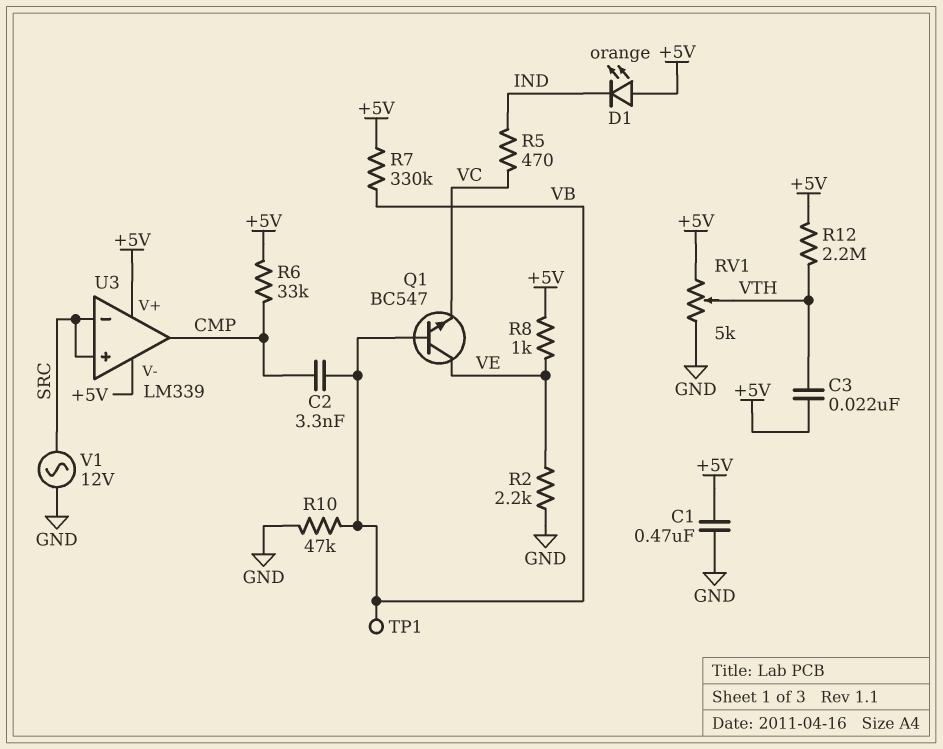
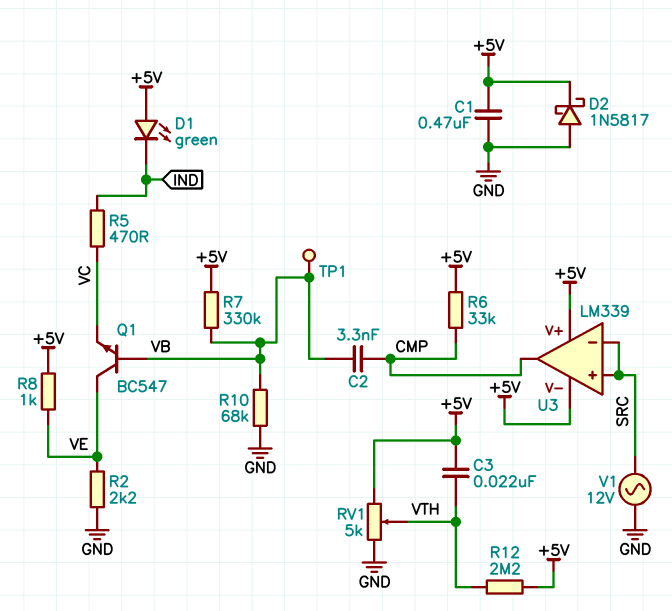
D1: LED orange (A +5V, K IND) -> LED green (A +5V, K IND)
D2: none -> schottky 1N5817 (A GND, K +5V)
R10: 47k (GND, VB) -> 68k (GND, VB)

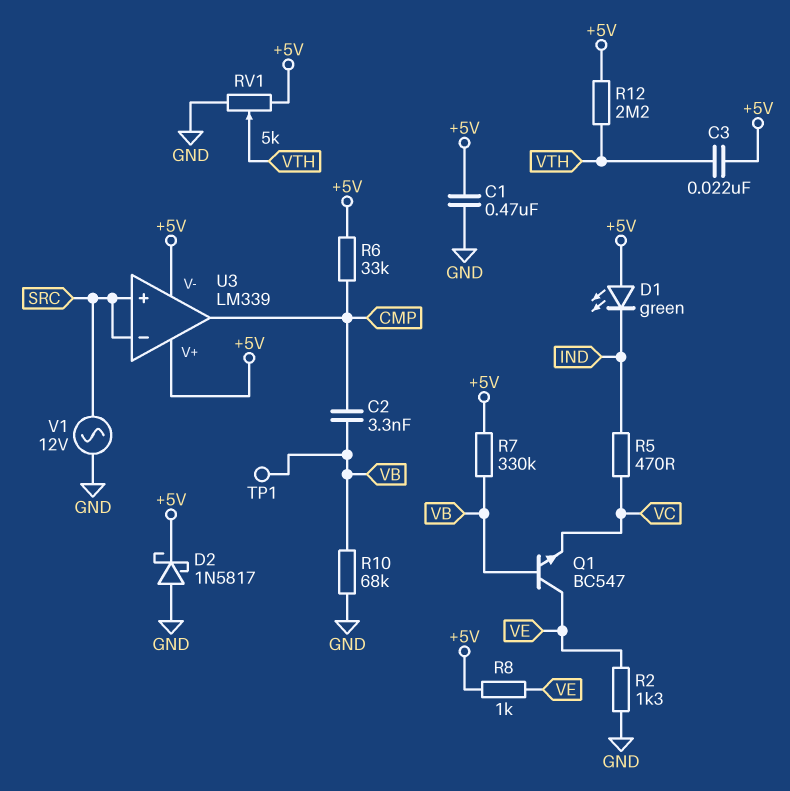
R2: 2.2k (GND, VE) -> 1.3k (GND, VE)

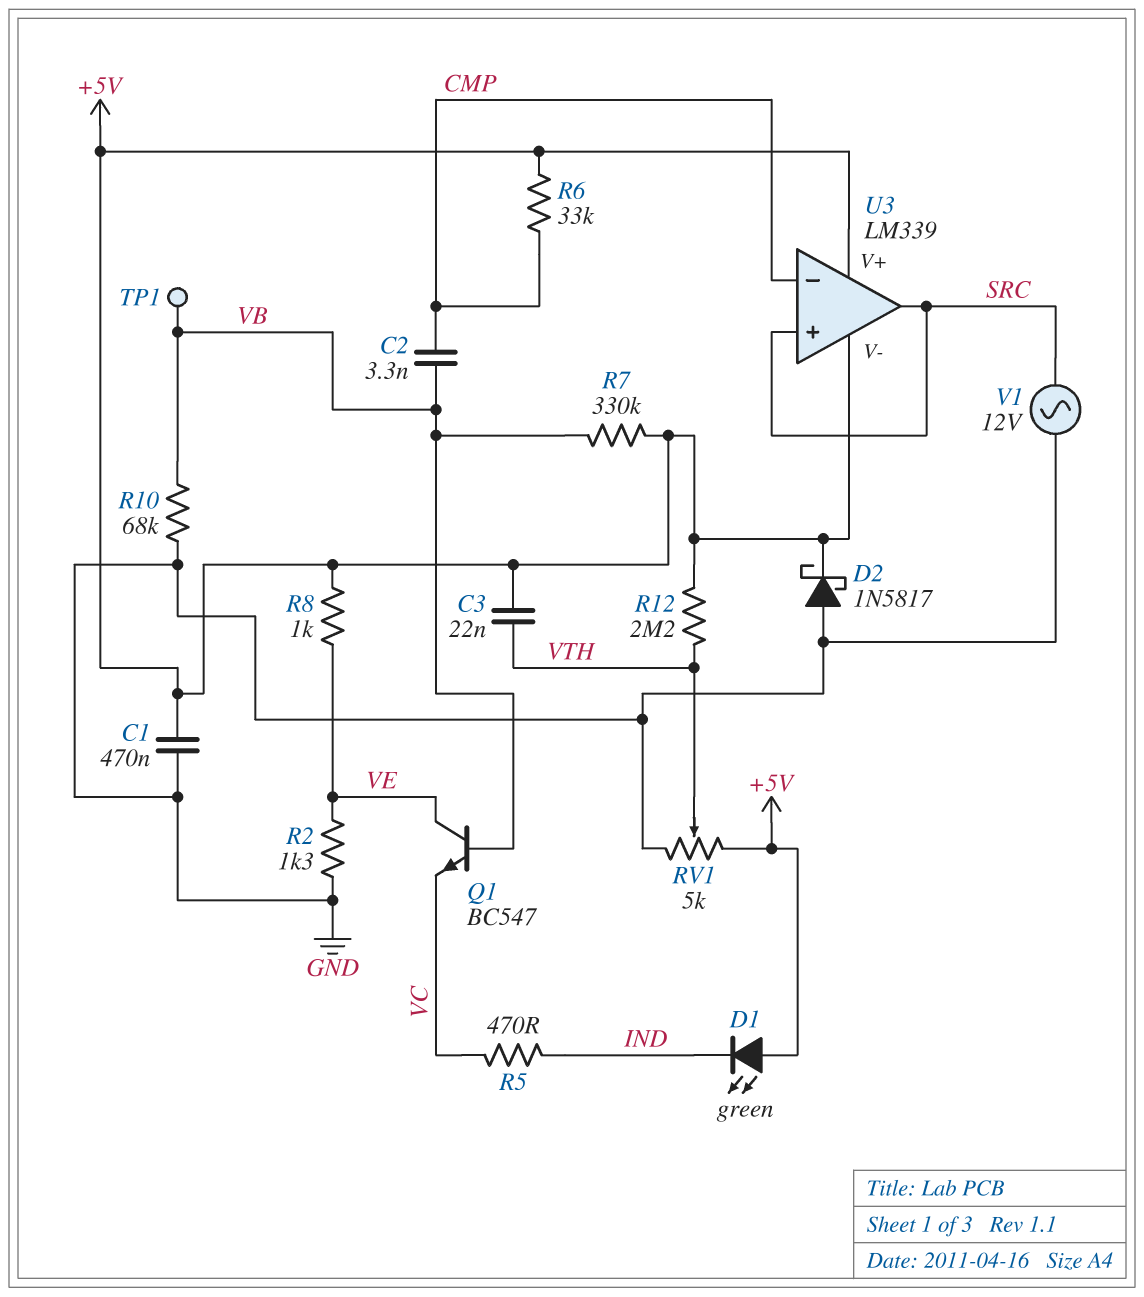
U3 pin in-: SRC -> CMP
U3 pin out: CMP -> SRC

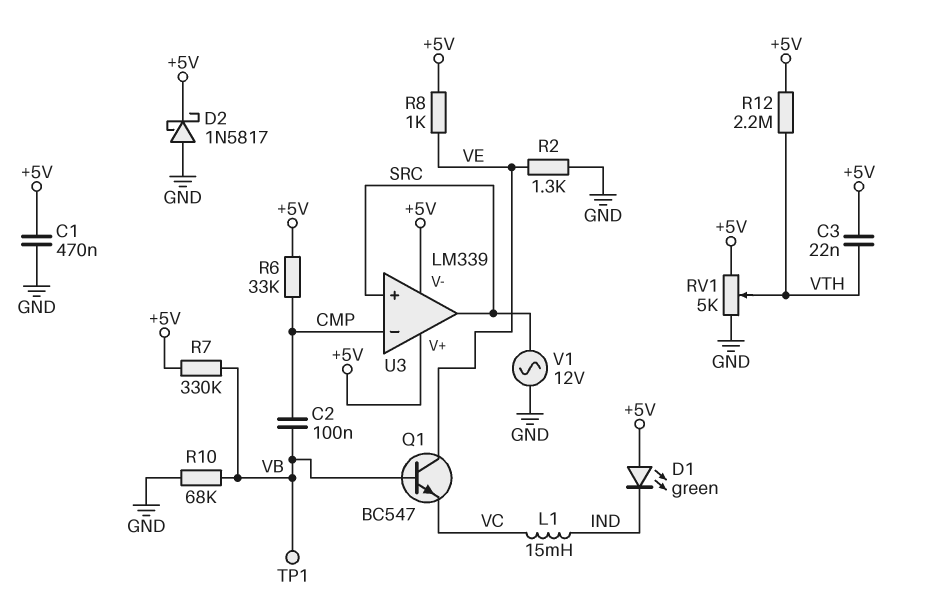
C2: 3.3nF (CMP, VB) -> 100nF (CMP, VB)
L1: none -> 15mH (IND, VC)
R5: 470 (IND, VC) -> none

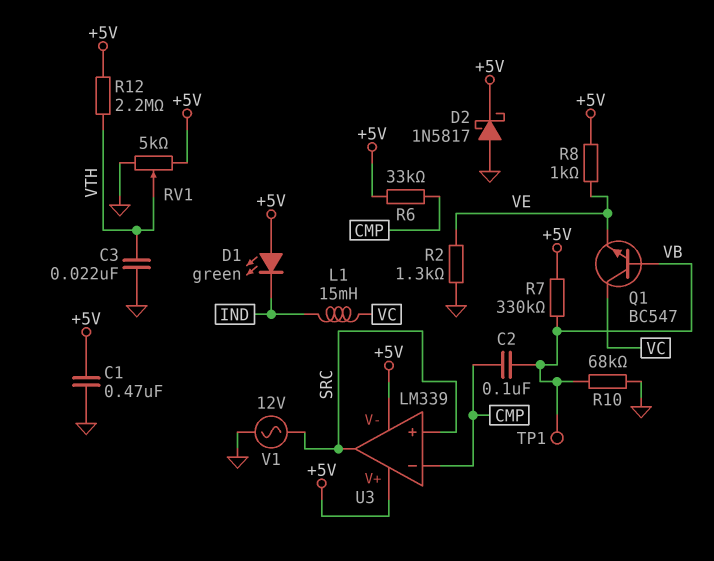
C3: 22nF (+5V, VTH) -> 22nF (GND, VTH)
Q1: NPN BC547 (B VB, C VE, E VC) -> NPN BC547 (B VB, C VC, E VE)

